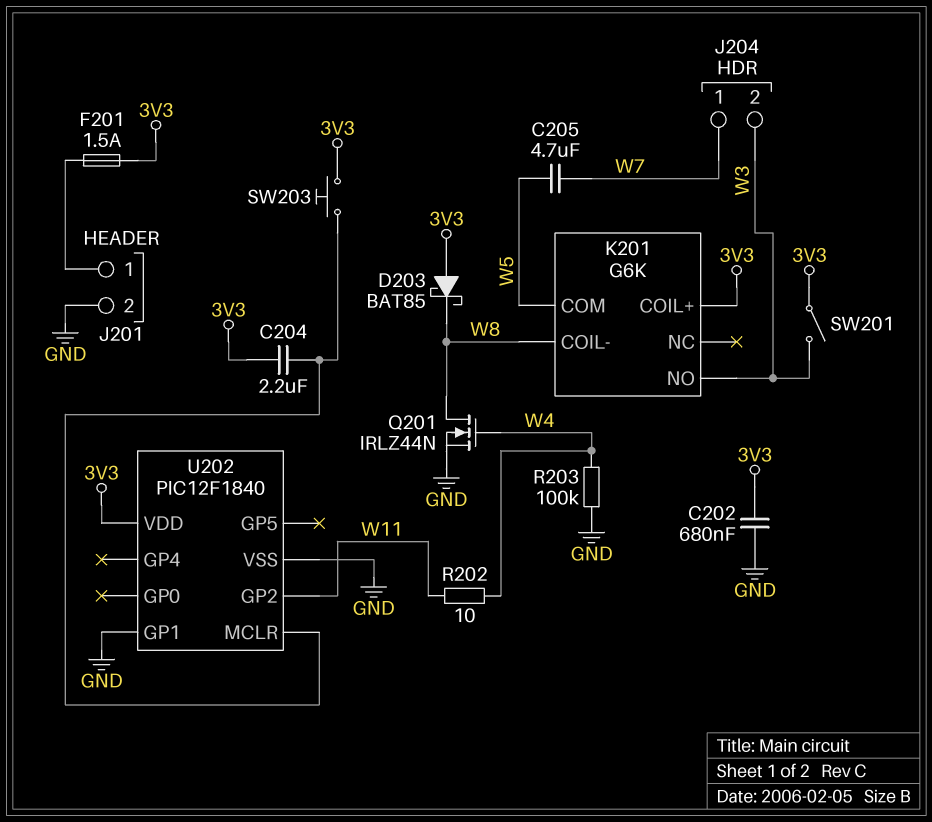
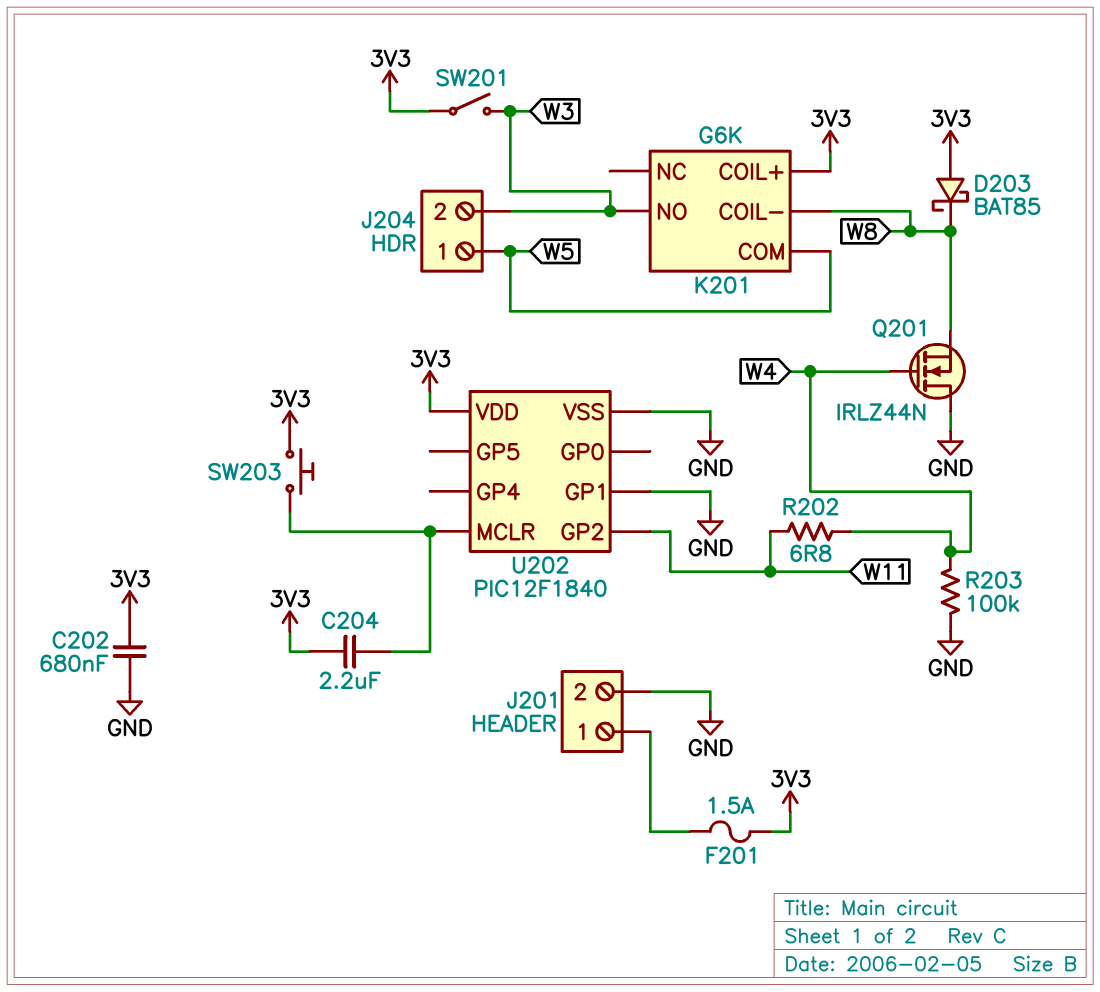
C205: 4.7uF (W5, W7) -> none
J204 pin 1: W7 -> W5
Q201: NMOS IRLZ44N (G W4, D W8, S GND) -> NMOS IRLZ44N (G W4, D GND, S W8)
R202: 10 (W4, W11) -> 6.8 (W4, W11)

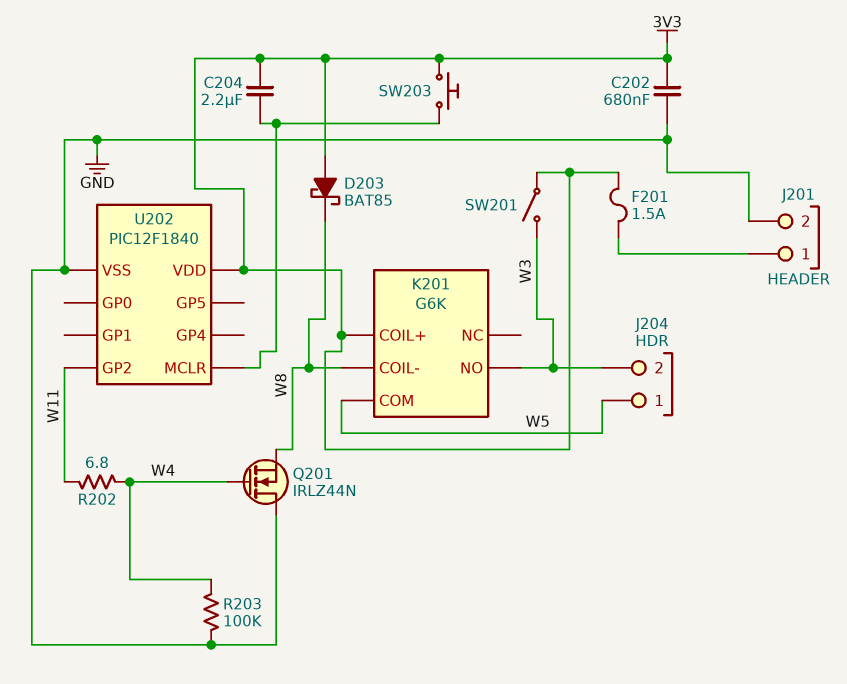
U202 pin GP1: GND -> none

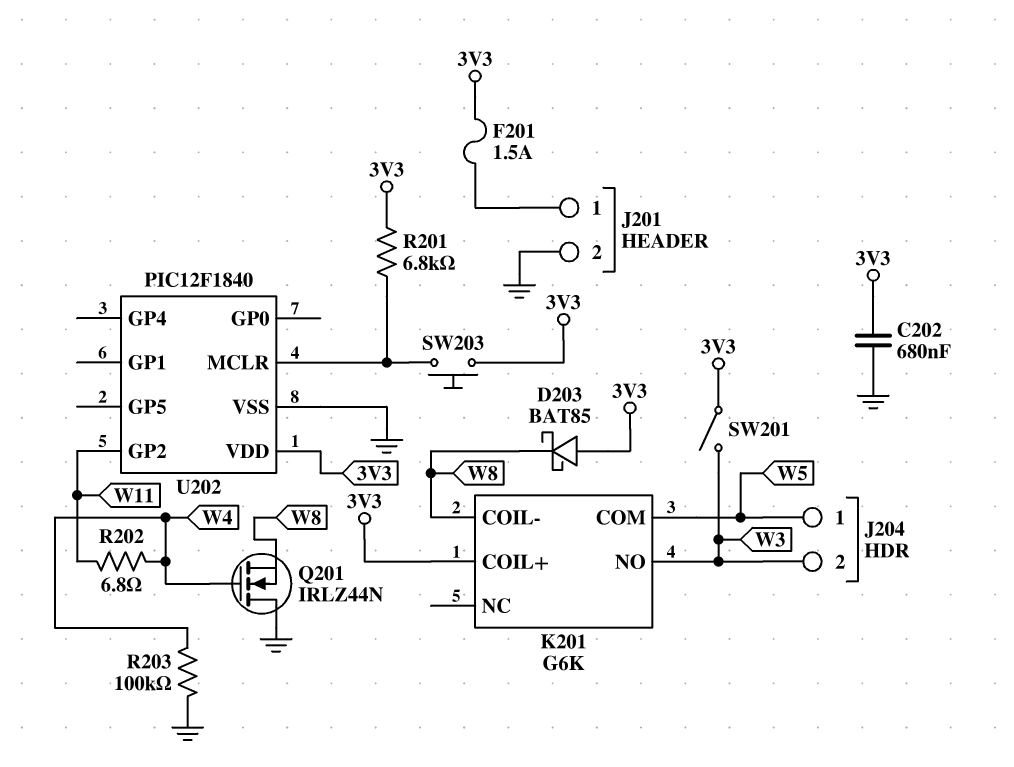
C204: 2.2uF (3V3, U202/MCLR) -> none
R201: none -> 6.8k (3V3, U202/MCLR)

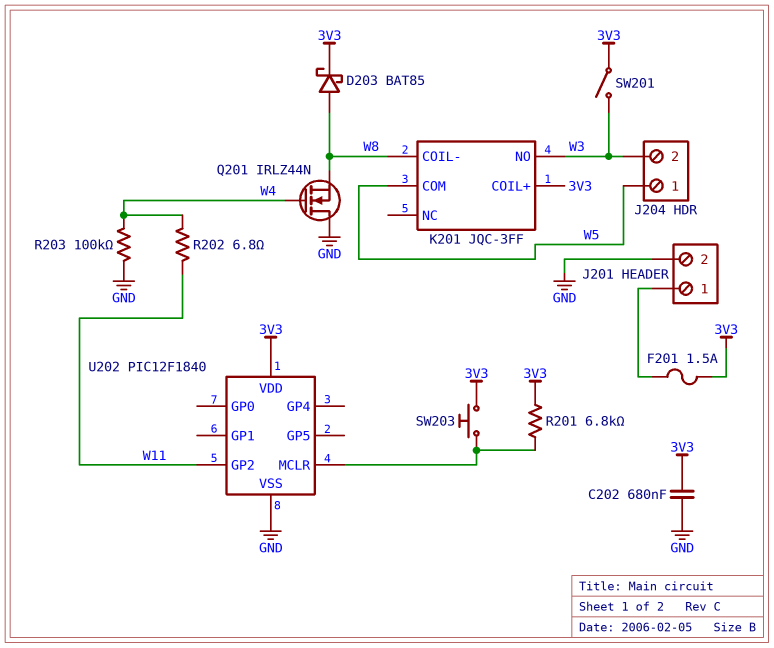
D203: schottky BAT85 (A 3V3, K W8) -> schottky BAT85 (A W8, K 3V3)
K201: G6K -> JQC-3FF

